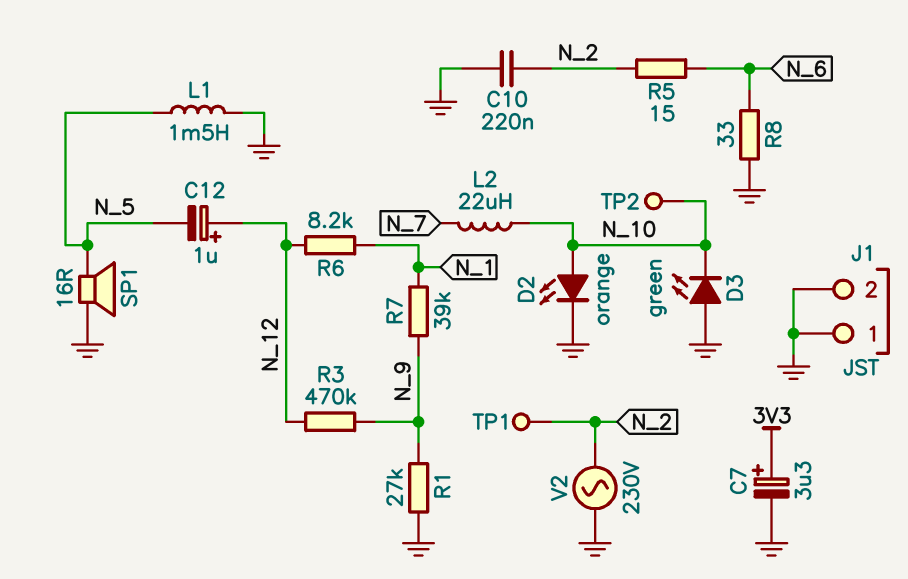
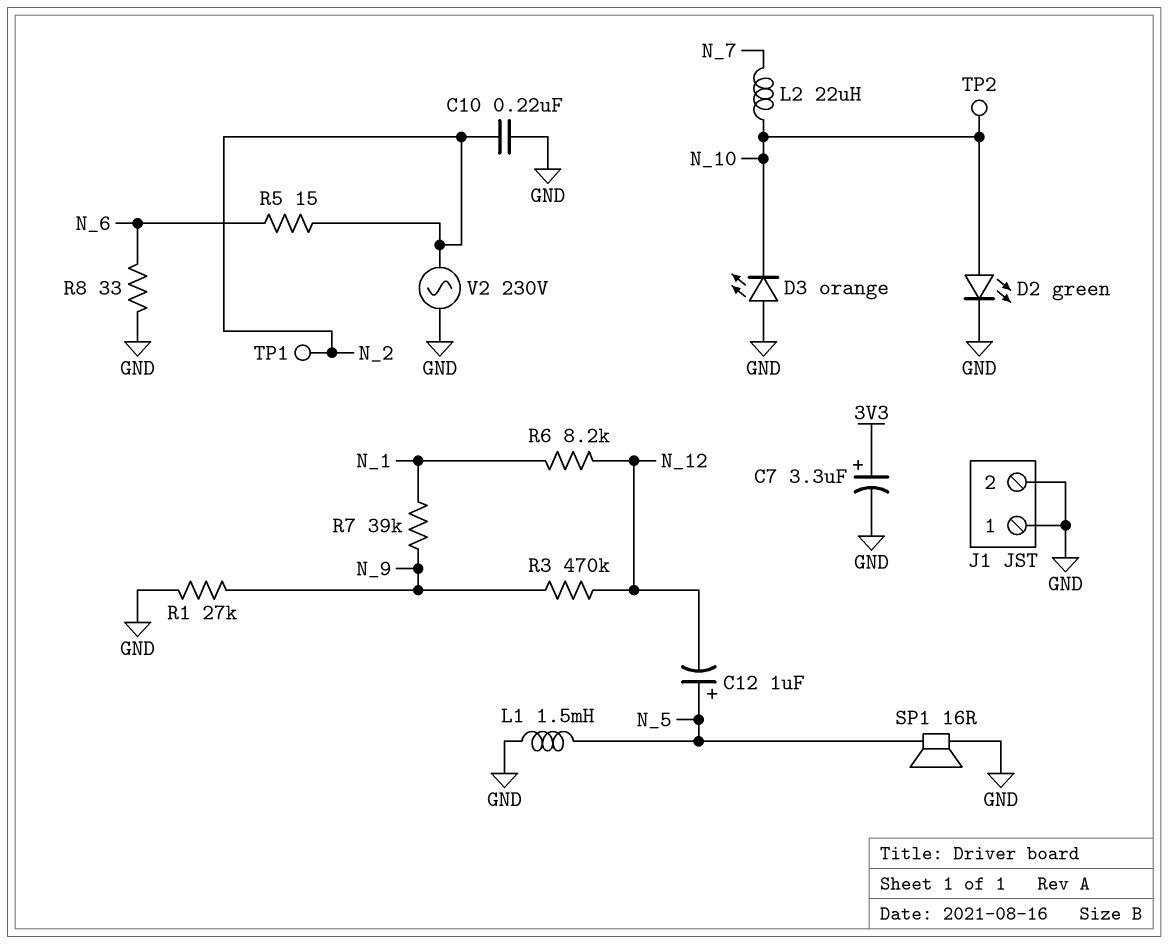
C12: 1uF (plus N_12, minus N_5) -> 1uF (plus N_5, minus N_12)
D2: LED orange (A N_10, K GND) -> LED green (A N_10, K GND)
D3: LED green (A GND, K N_10) -> LED orange (A GND, K N_10)

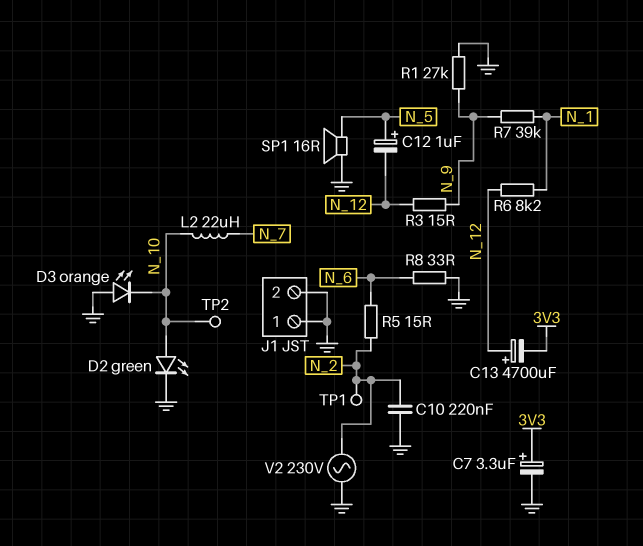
C13: none -> 4700uF (plus N_12, minus 3V3)
L1: 1.5mH (GND, N_5) -> none
R3: 470k (N_9, N_12) -> 15 (N_9, N_12)

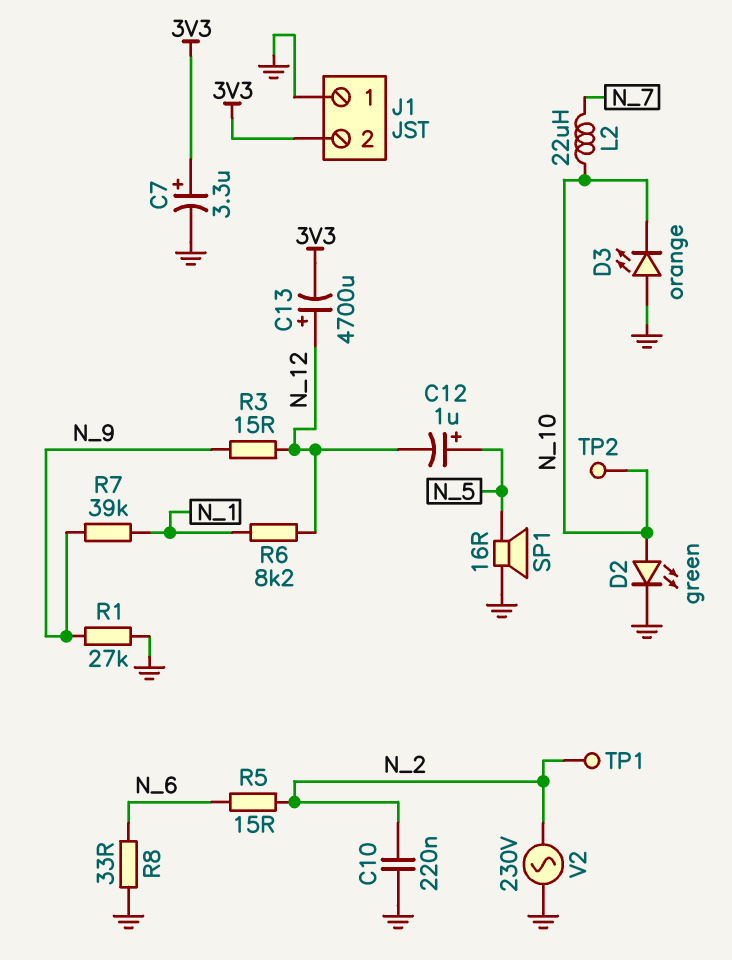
J1 pin 2: GND -> 3V3

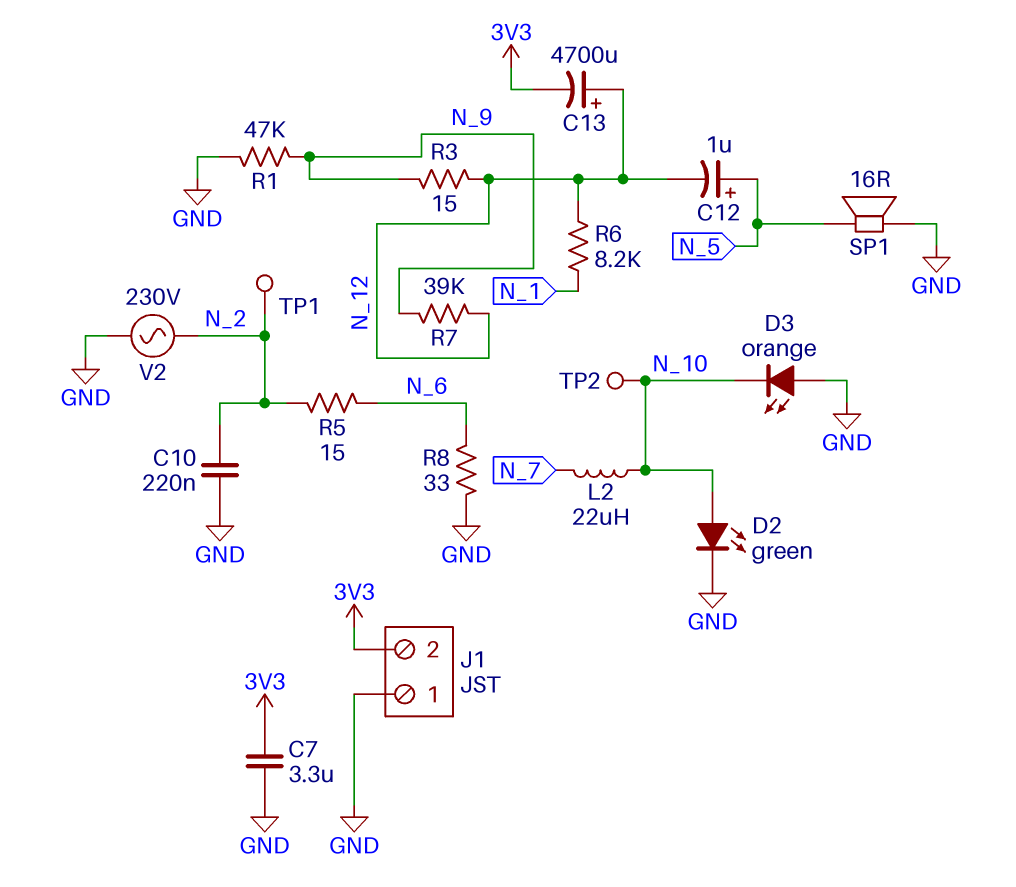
C7: 3.3uF (plus 3V3, minus GND) -> 3.3uF (3V3, GND)
R1: 27k (GND, N_9) -> 47k (GND, N_9)
R7: 39k (N_1, N_9) -> 39k (N_9, N_12)

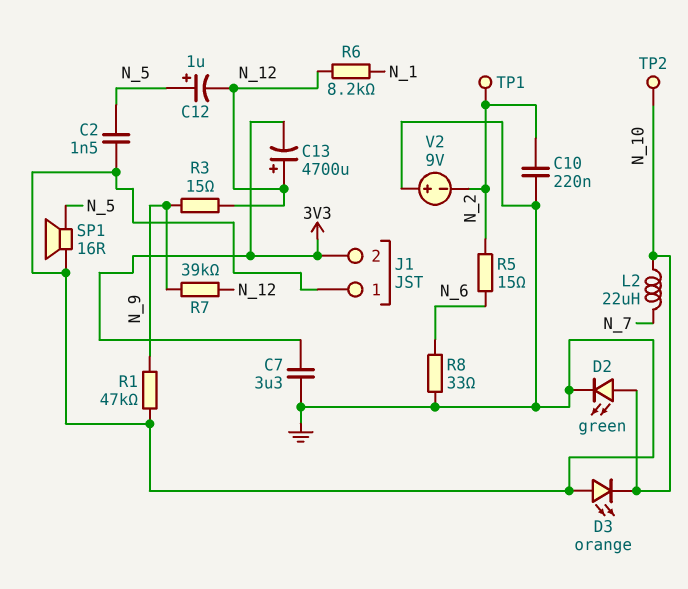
C2: none -> 1.5nF (GND, N_5)
V2: AC 230V (GND, N_2) -> 9V (plus GND, minus N_2)

